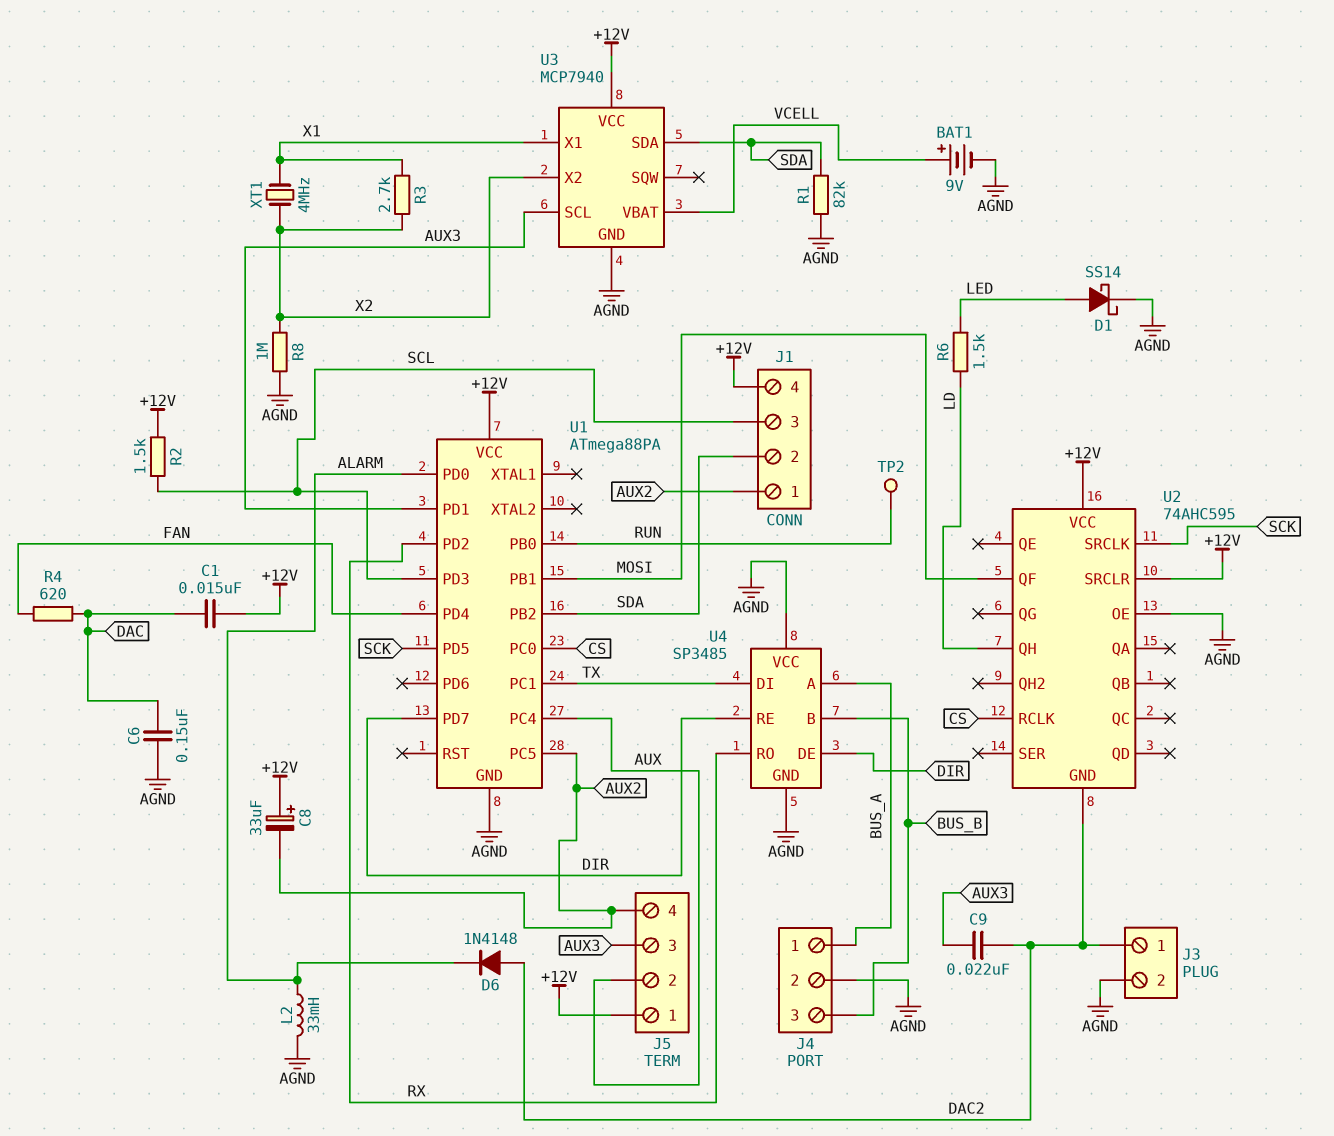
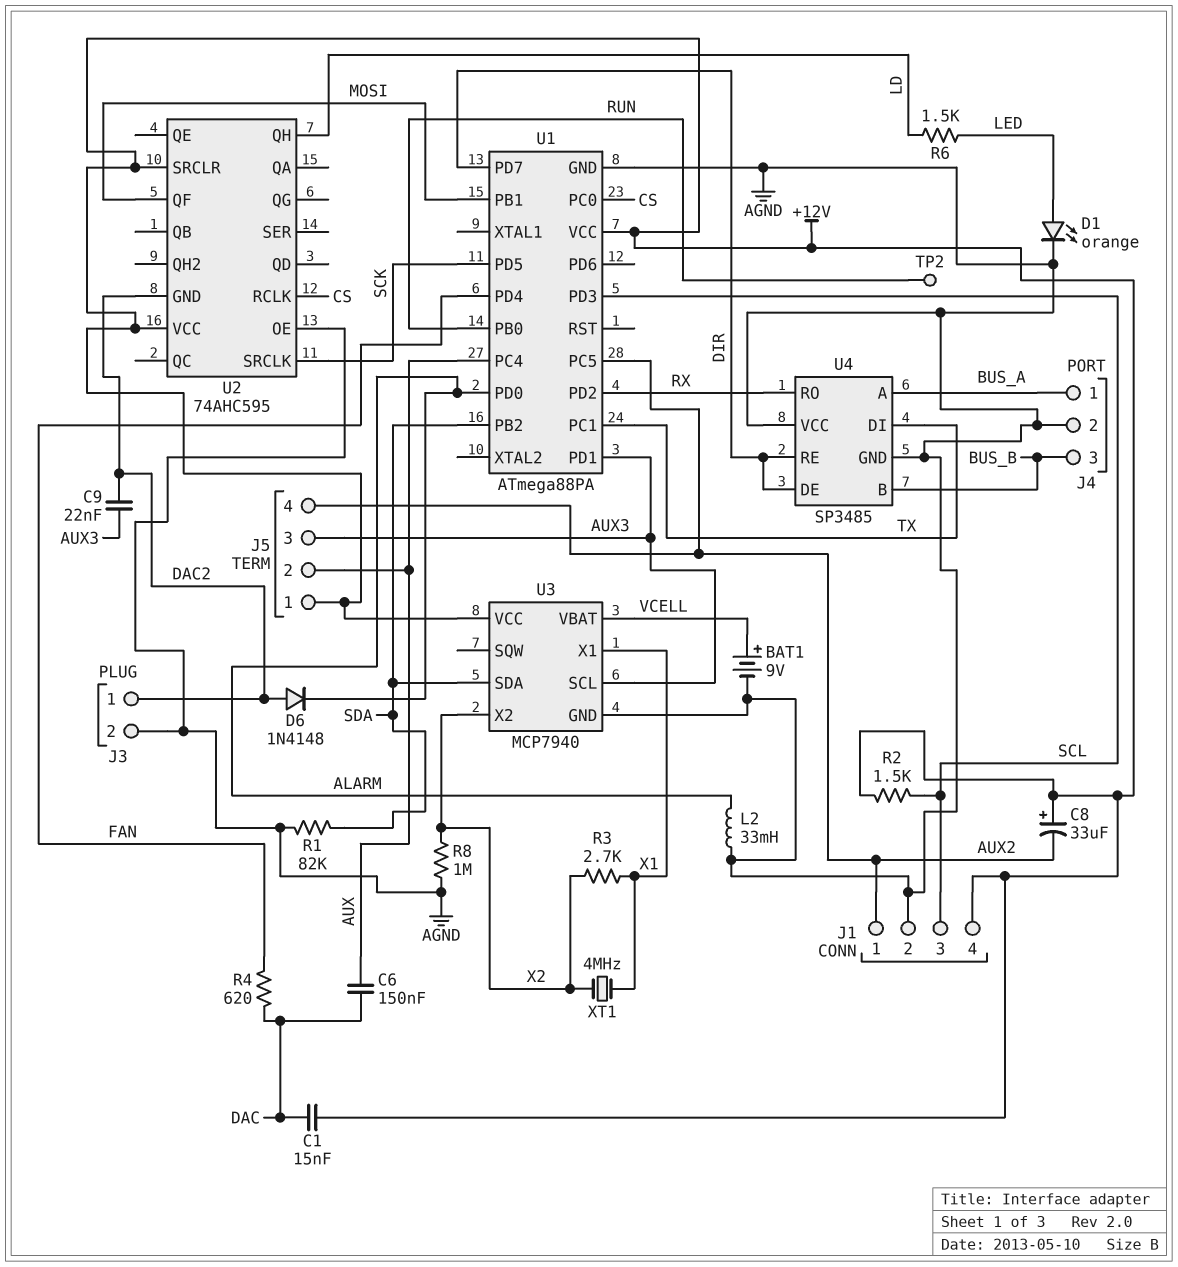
C6: 150nF (AGND, DAC) -> 150nF (AUX, DAC)
D1: schottky SS14 (A LED, K AGND) -> LED orange (A LED, K AGND)
J1 pin 2: SDA -> AGND

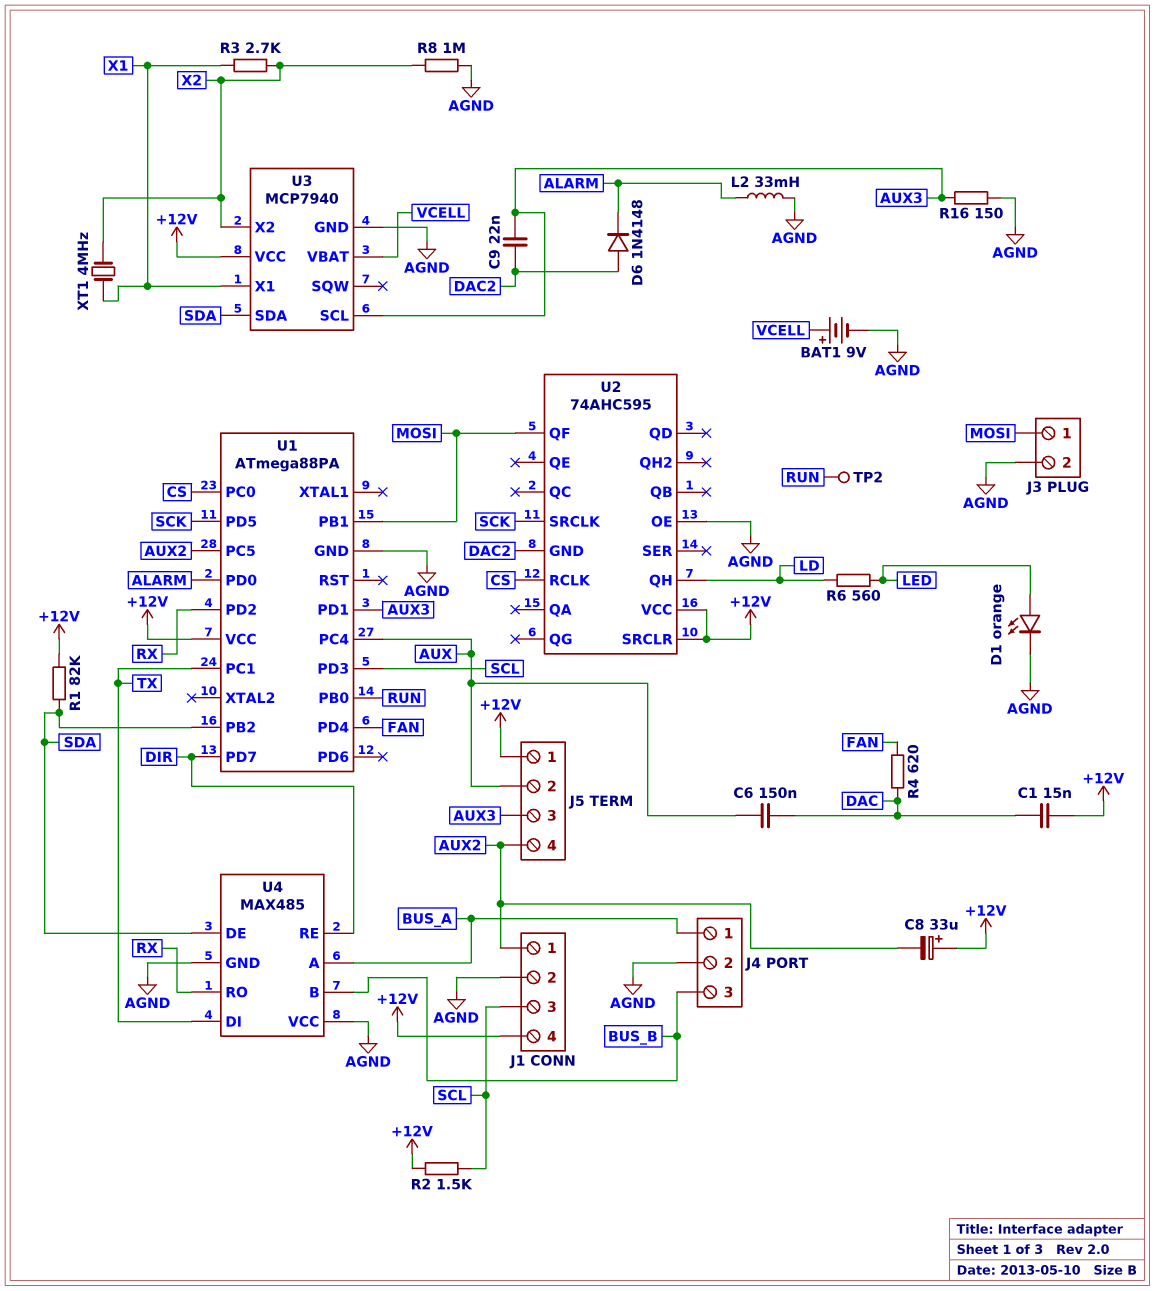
J3 pin 1: DAC2 -> MOSI
R1: 82k (AGND, SDA) -> 82k (+12V, SDA)
R6: 1.5k (LD, LED) -> 560 (LD, LED)
R16: none -> 150 (AGND, AUX3)
U4: SP3485 -> MAX485
U4 pin DE: DIR -> SDA

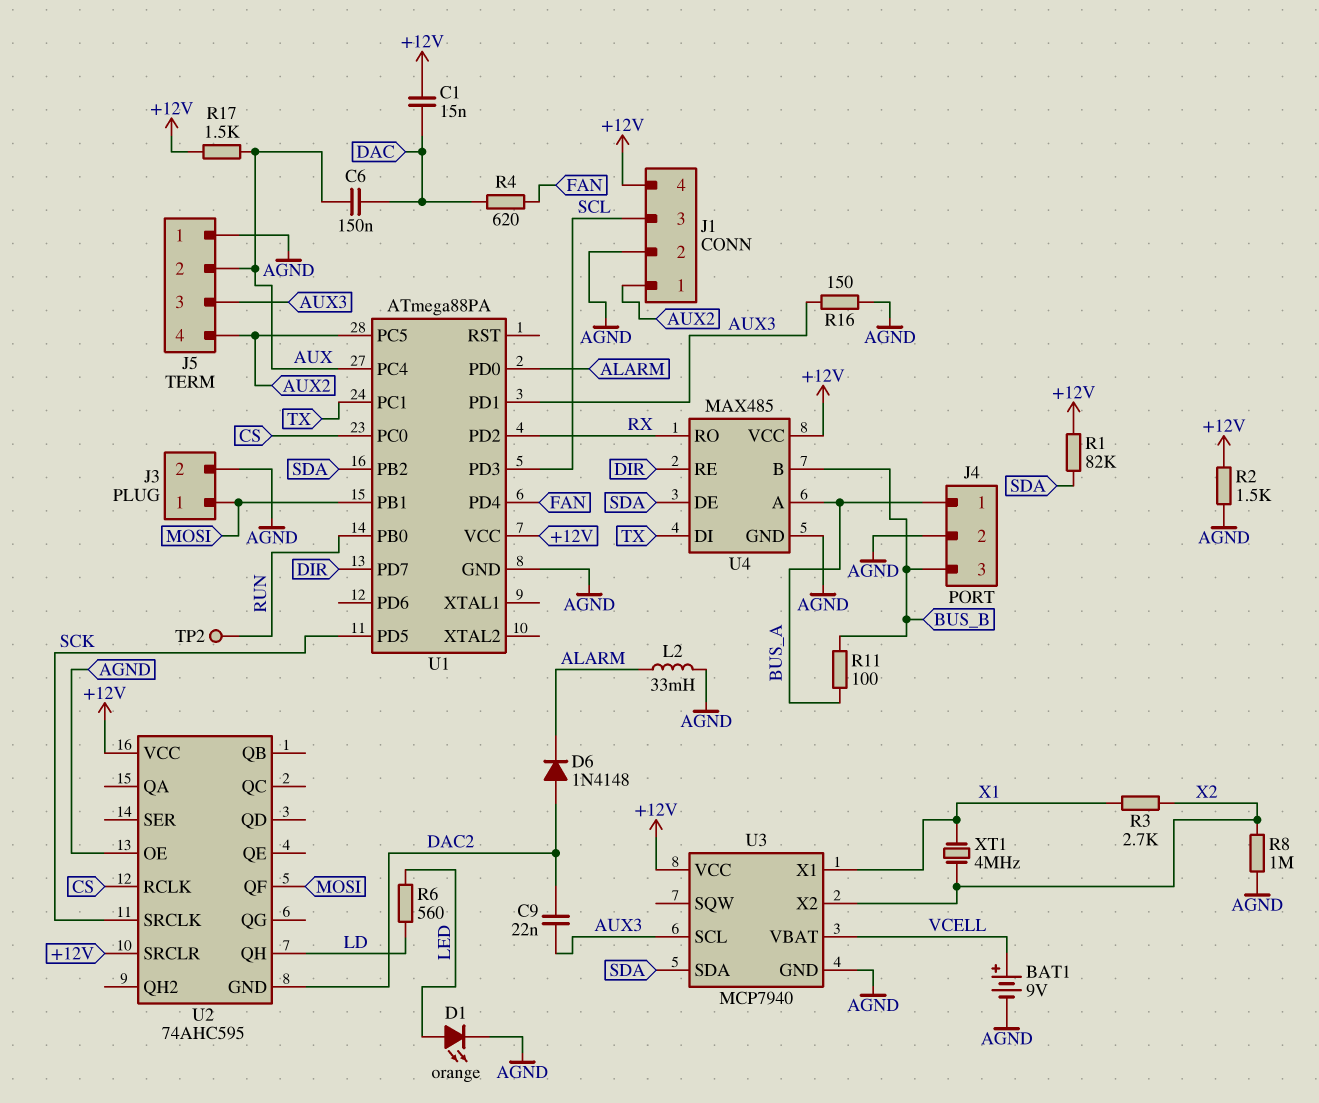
C8: 33uF (plus +12V, minus AUX2) -> none
J5 pin 1: +12V -> AGND
R2: 1.5k (+12V, SCL) -> 1.5k (+12V, AGND)
R11: none -> 100 (BUS_A, BUS_B)
R17: none -> 1.5k (+12V, AUX)
U4 pin VCC: AGND -> +12V

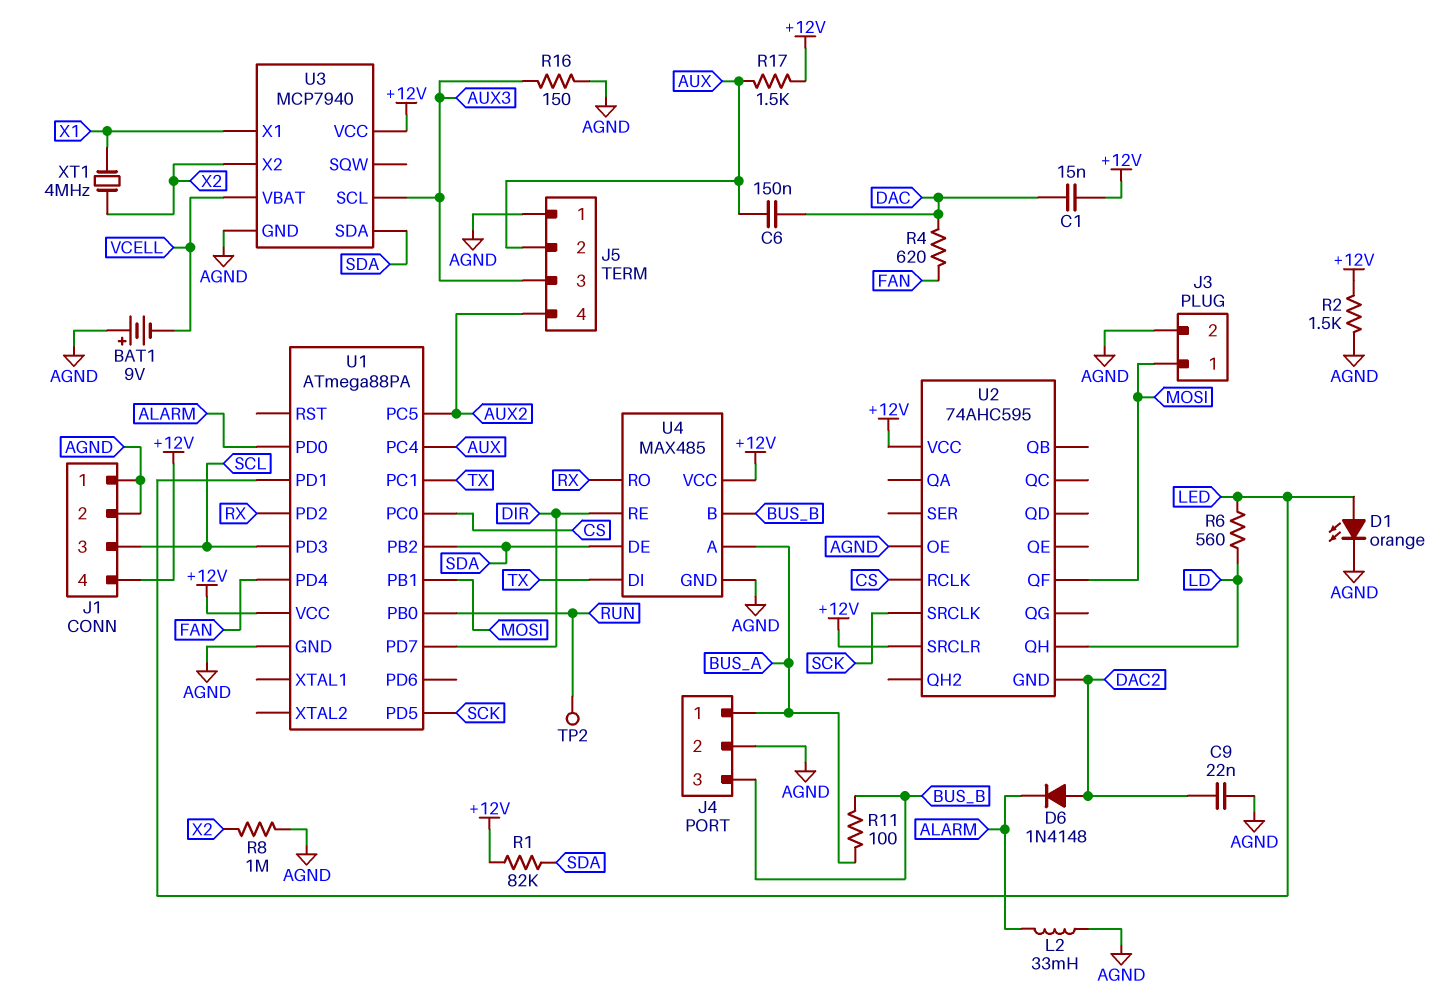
BAT1: 9V (plus VCELL, minus AGND) -> 9V (plus AGND, minus VCELL)
C9: 22nF (AUX3, DAC2) -> 22nF (AGND, DAC2)
J1 pin 1: AUX2 -> AGND
R3: 2.7k (X1, X2) -> none
U1 pin PD1: AUX3 -> LED

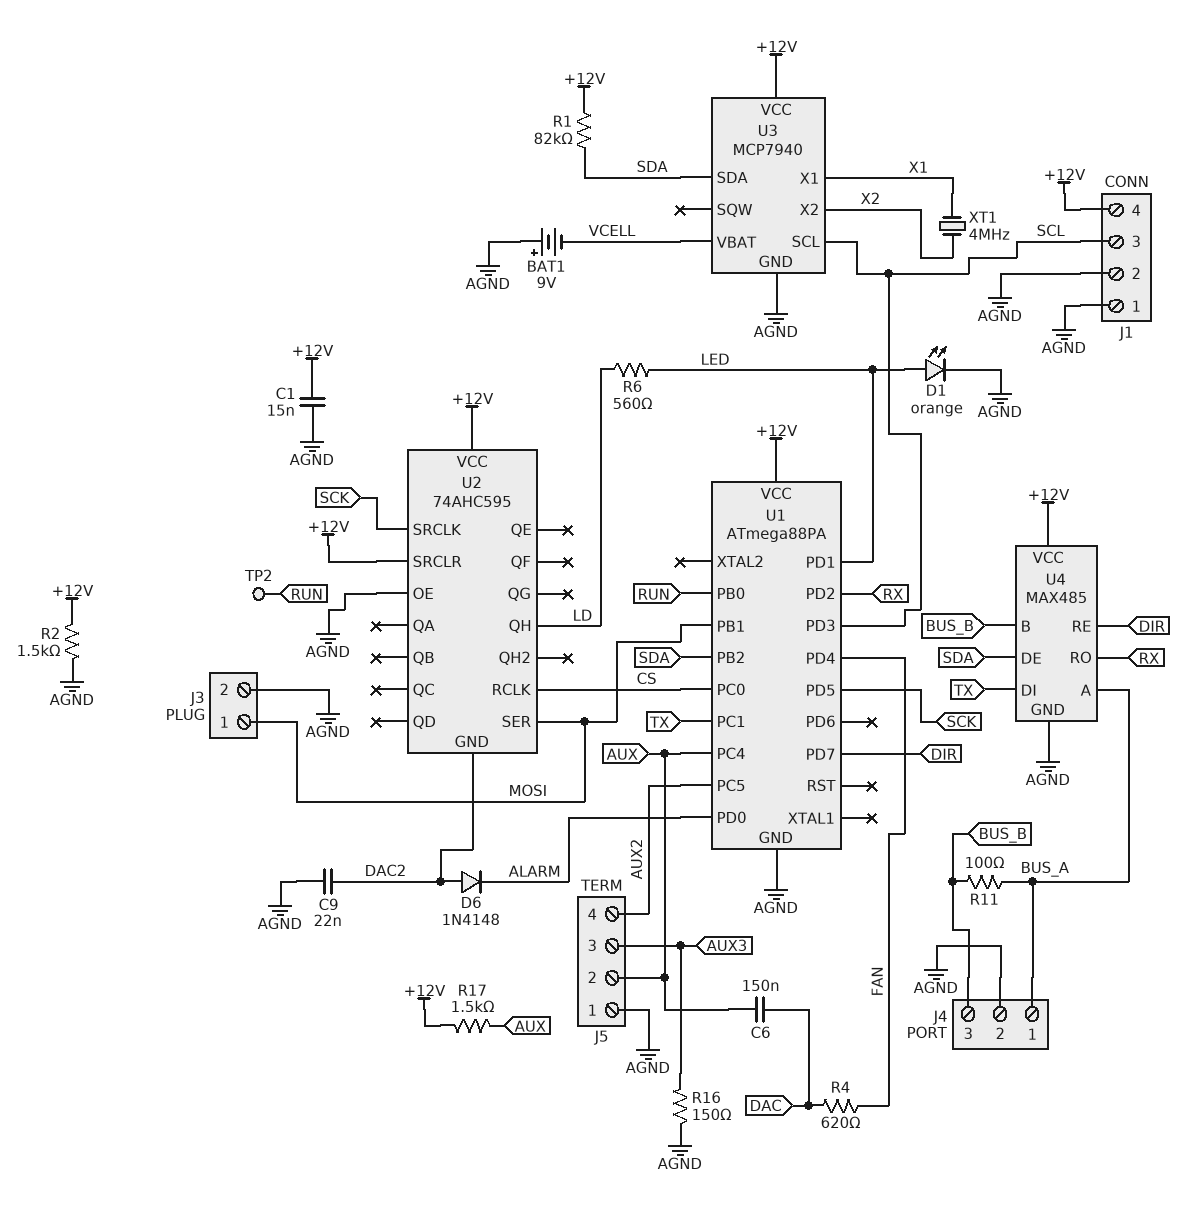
C1: 15nF (+12V, DAC) -> 15nF (+12V, AGND)
L2: 33mH (AGND, ALARM) -> none
R8: 1M (AGND, X2) -> none
U2 pin QF: MOSI -> none
U2 pin SER: none -> MOSI
U3 pin SCL: AUX3 -> SCL

